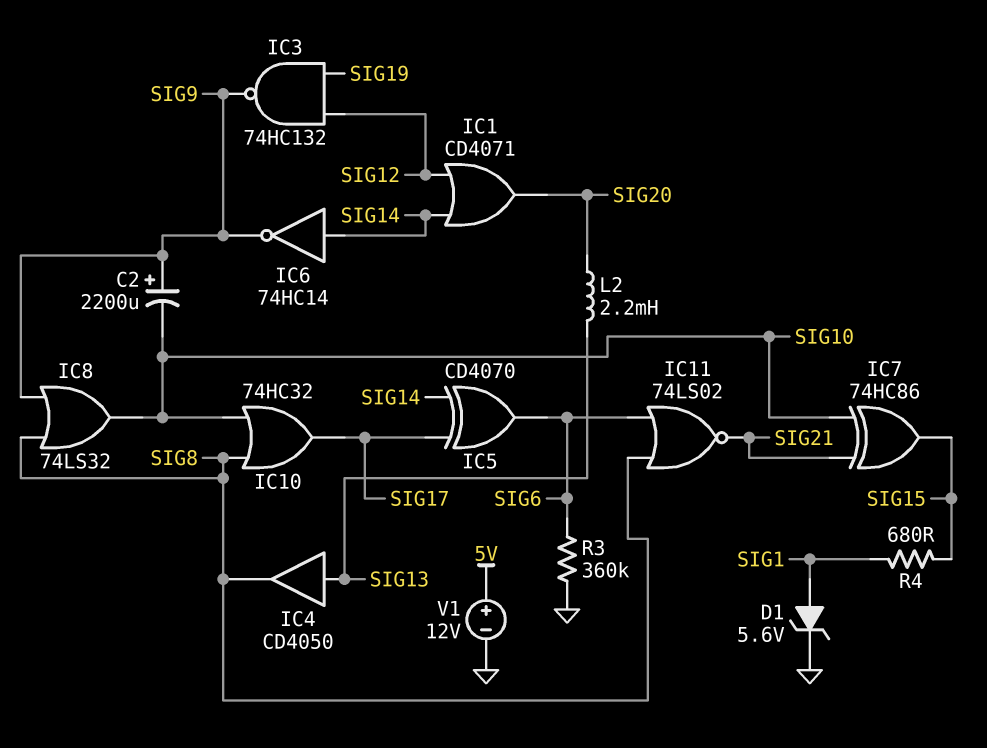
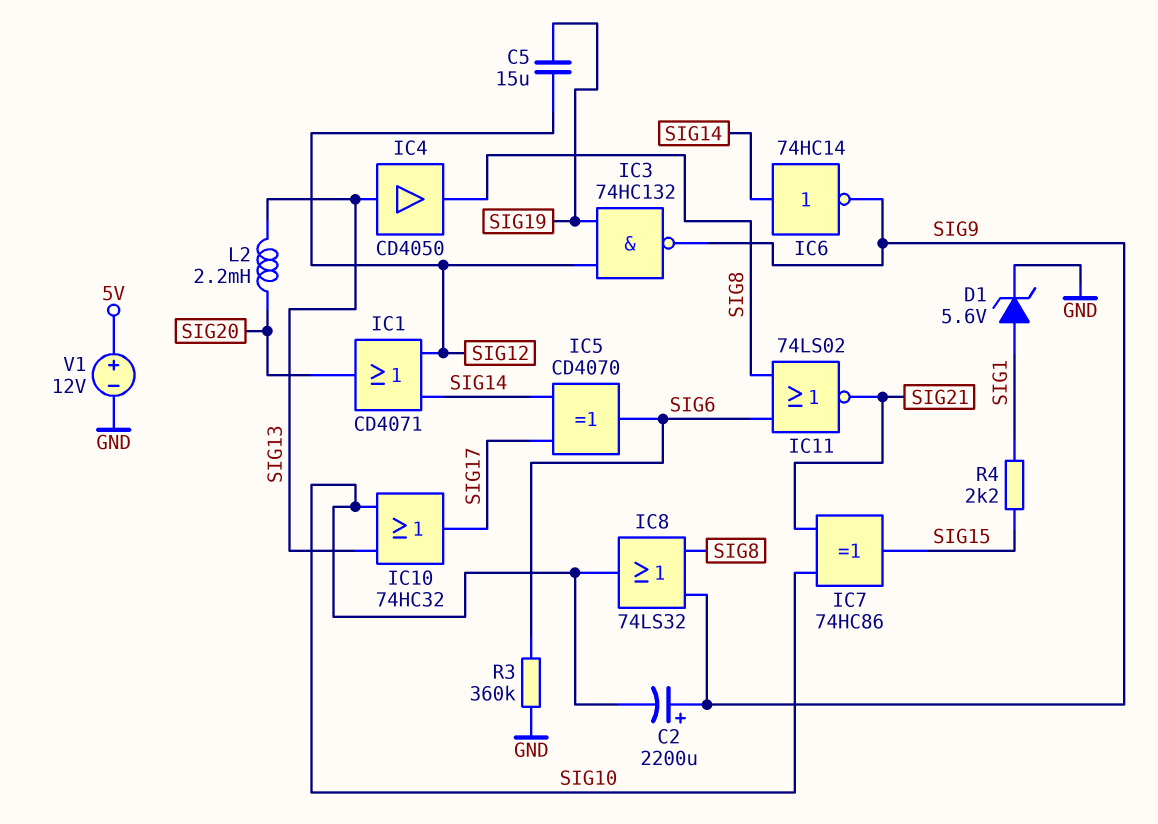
C5: none -> 15uF (SIG12, SIG19)
IC10: OR 74HC32 (in SIG8, in SIG10, out SIG17) -> OR 74HC32 (in SIG10, in SIG13, out SIG17)
R4: 680 (SIG1, SIG15) -> 2.2k (SIG1, SIG15)

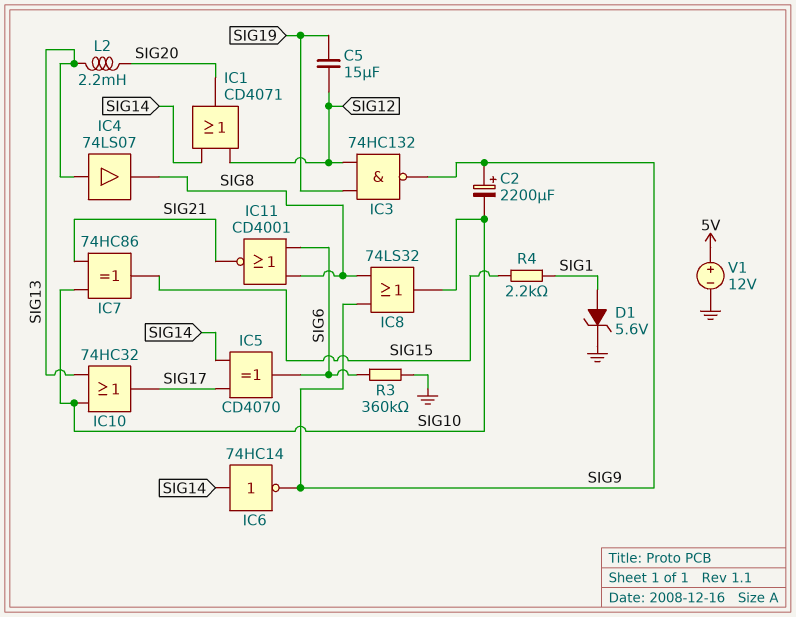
IC4: buffer CD4050 (in SIG13, out SIG8) -> buffer 74LS07 (in SIG13, out SIG8)
IC11: NOR 74LS02 (in SIG6, in SIG8, out SIG21) -> NOR CD4001 (in SIG6, in SIG8, out SIG21)

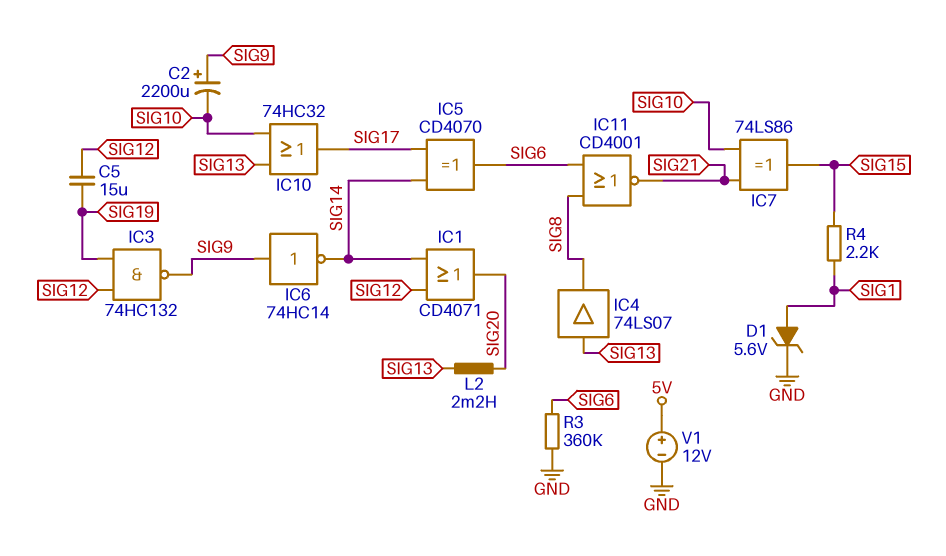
IC6: NOT 74HC14 (in SIG14, out SIG9) -> NOT 74HC14 (in SIG9, out SIG14)
IC7: XOR 74HC86 (in SIG10, in SIG21, out SIG15) -> XOR 74LS86 (in SIG10, in SIG21, out SIG15)
IC8: OR 74LS32 (in SIG8, in SIG9, out SIG10) -> none

